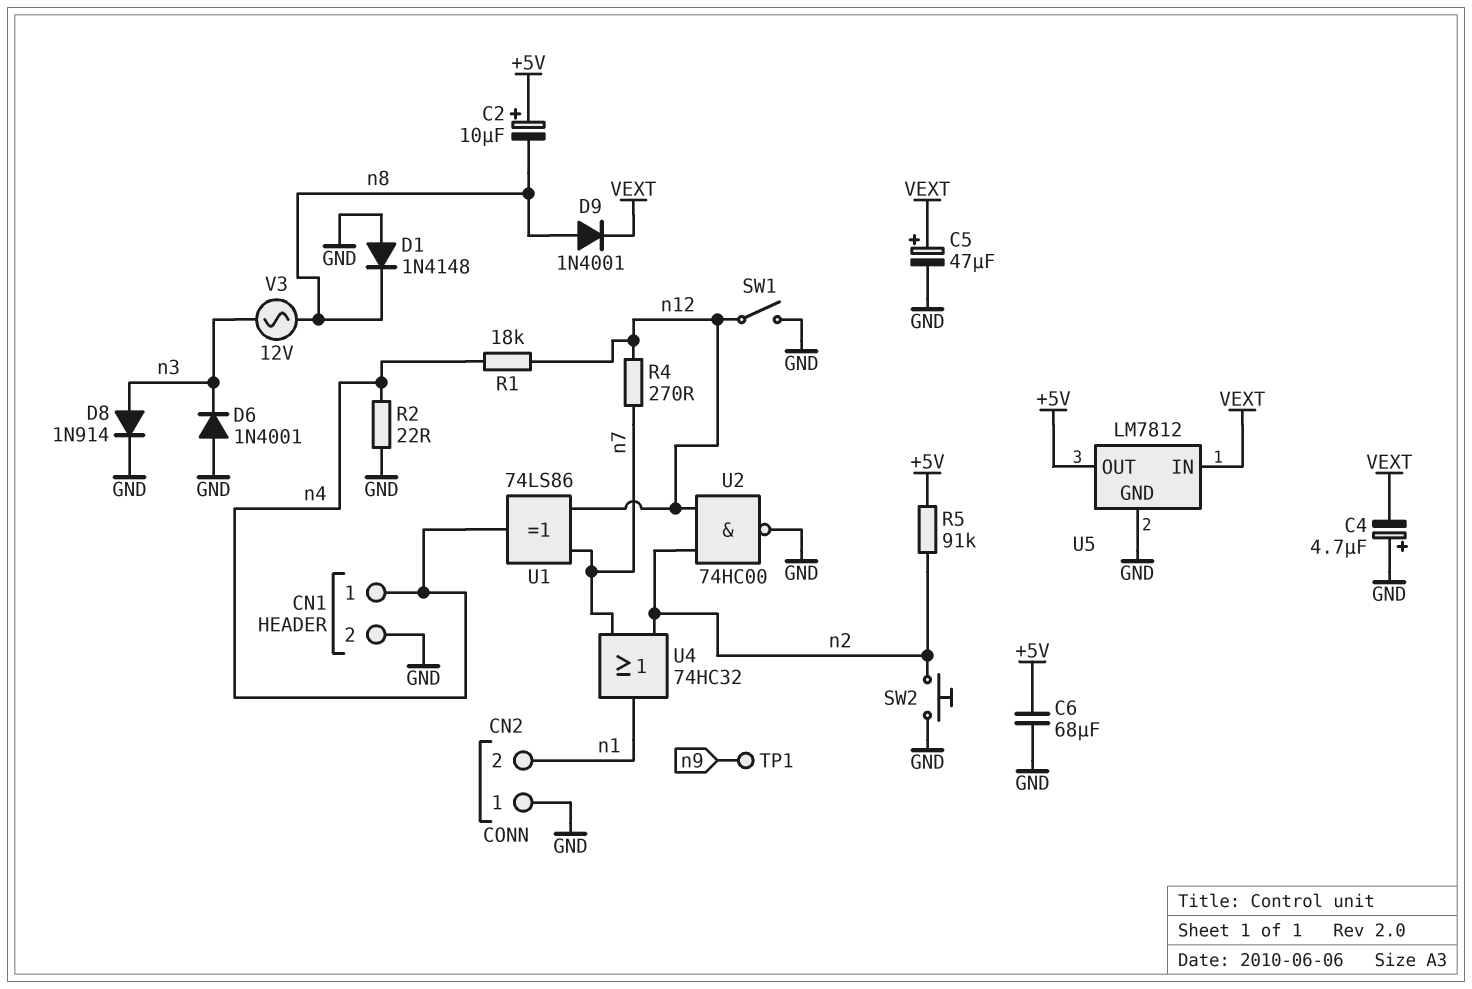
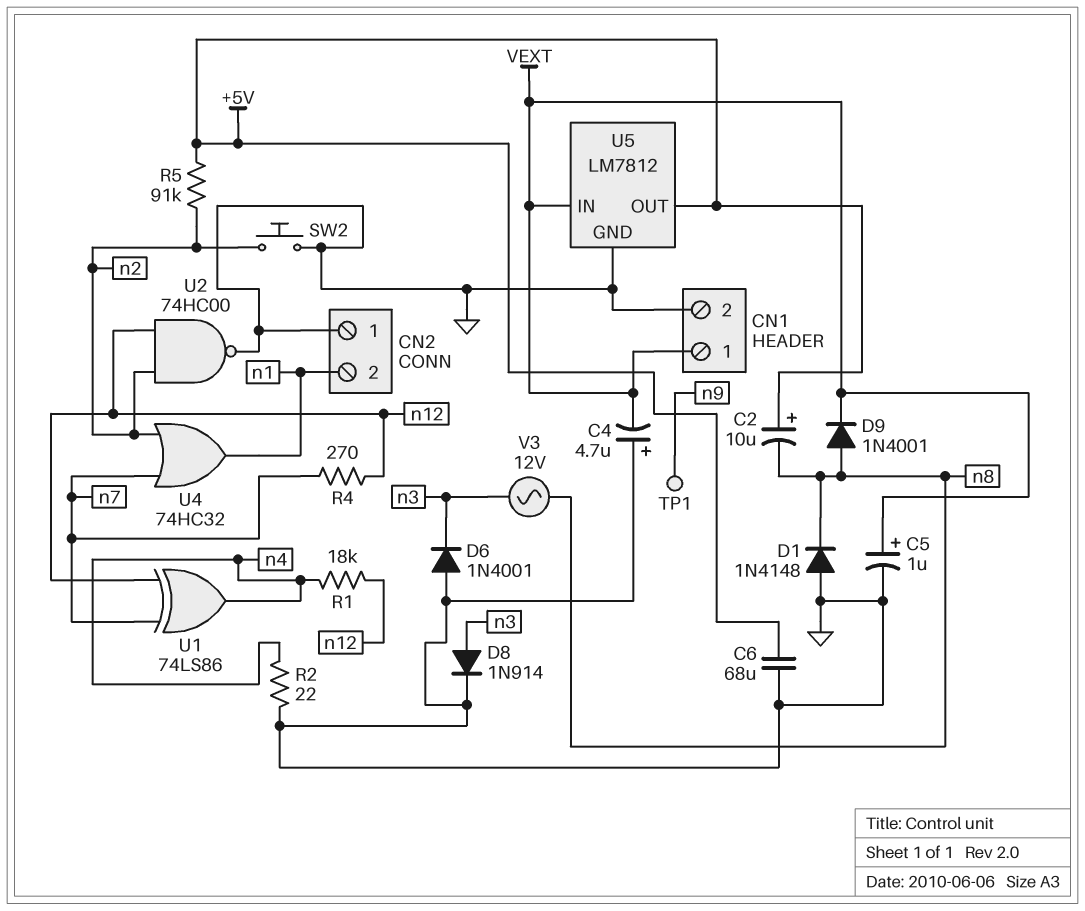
C5: 47uF (plus VEXT, minus GND) -> 1uF (plus VEXT, minus GND)
CN1 pin 1: n4 -> VEXT
SW1: switch (GND, n12) -> none

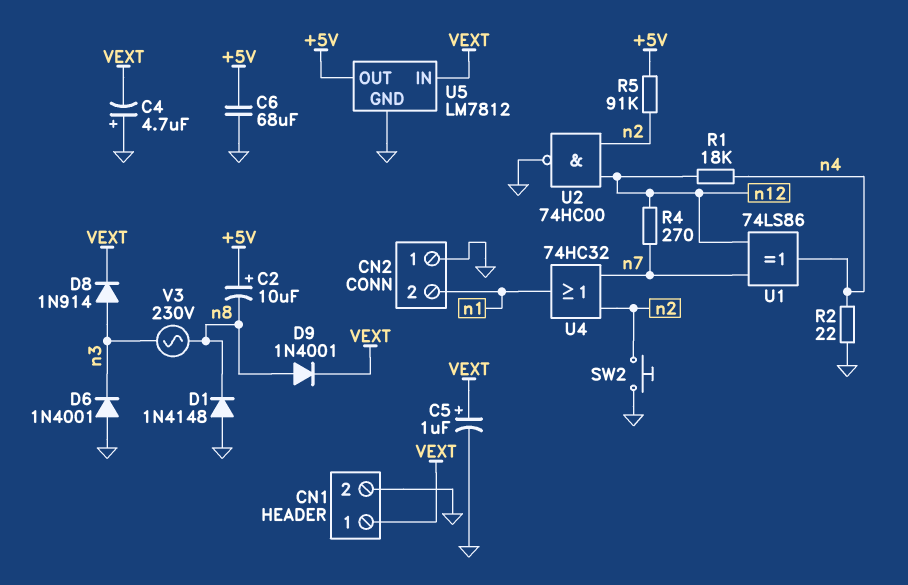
D8: diode 1N914 (A n3, K GND) -> diode 1N914 (A n3, K VEXT)
TP1: test point (n9) -> none
V3: AC 12V (n3, n8) -> AC 230V (n3, n8)

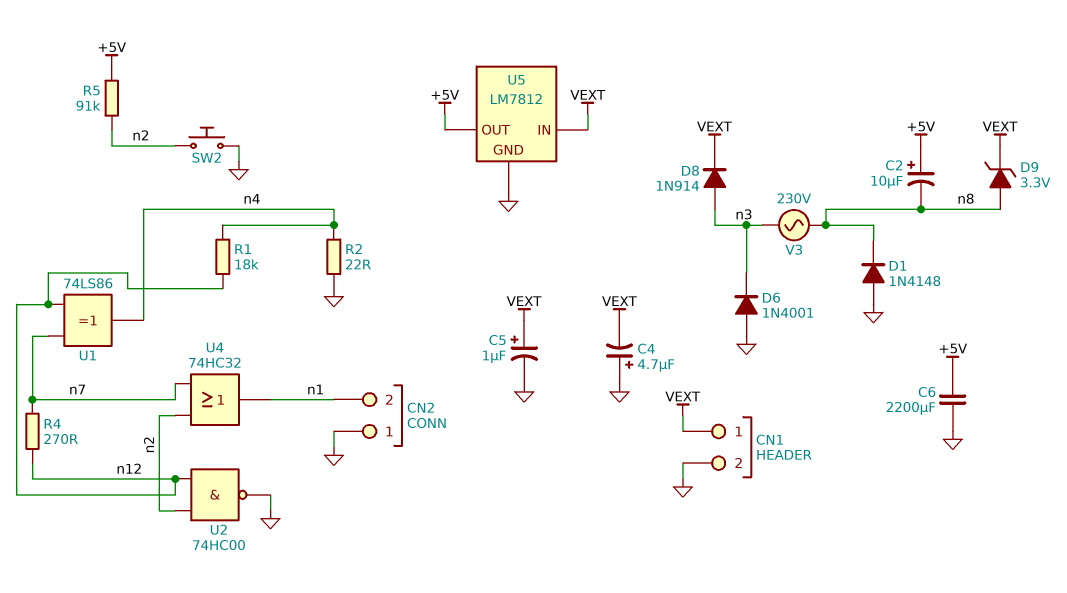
C6: 68uF (+5V, GND) -> 2200uF (+5V, GND)
D9: diode 1N4001 (A n8, K VEXT) -> zener 3.3V (A n8, K VEXT)

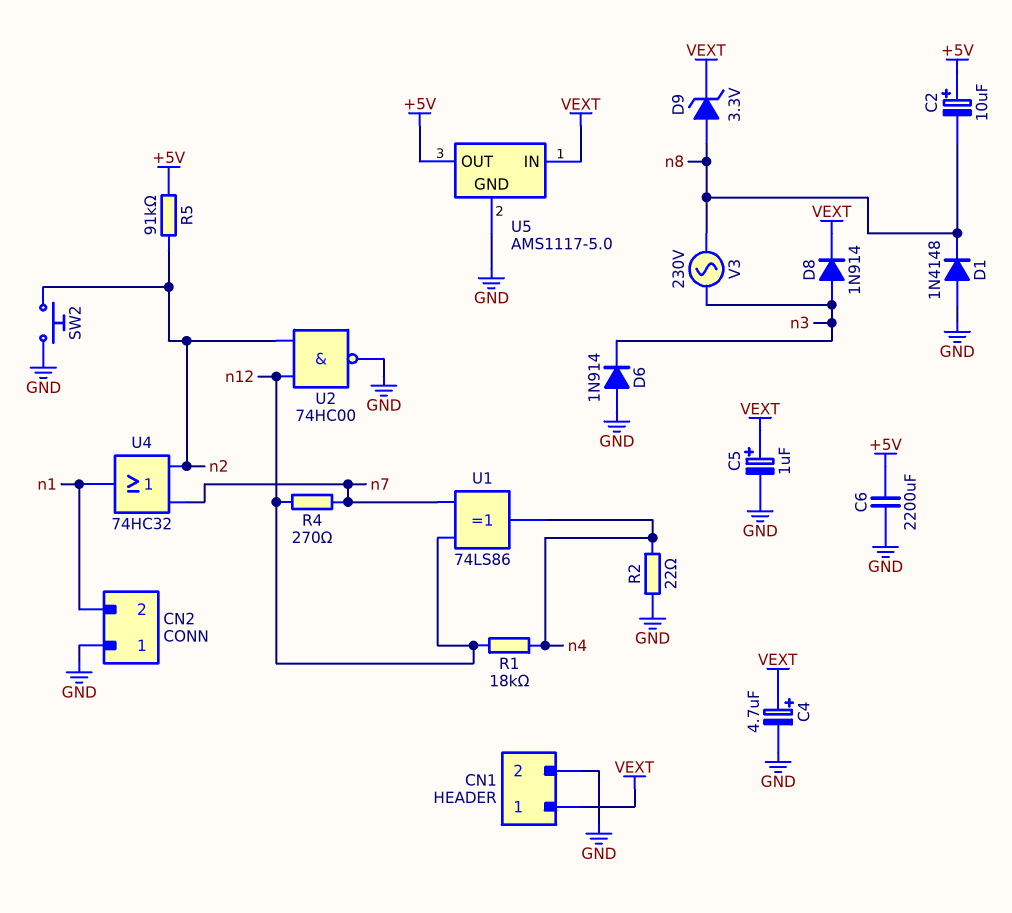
C4: 4.7uF (plus GND, minus VEXT) -> 4.7uF (plus VEXT, minus GND)
D6: diode 1N4001 (A GND, K n3) -> diode 1N914 (A GND, K n3)
U5: LM7812 -> AMS1117-5.0

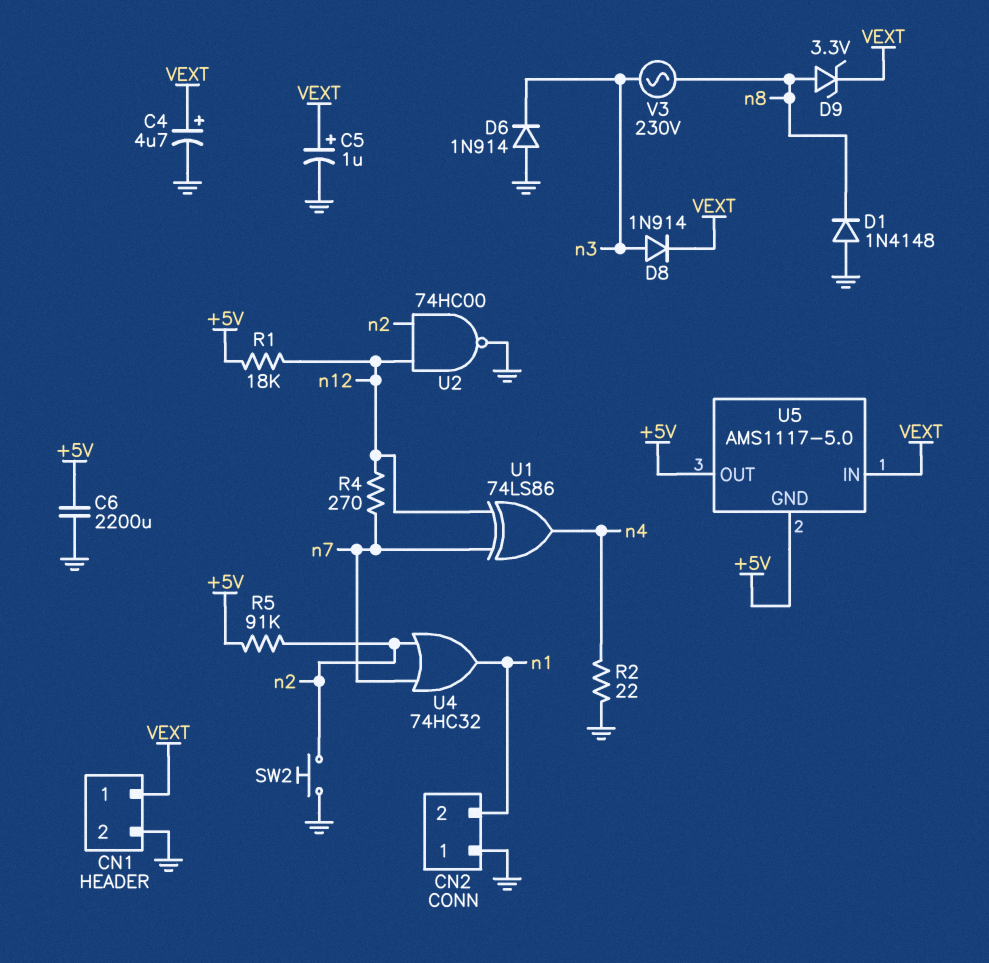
C2: 10uF (plus +5V, minus n8) -> none
R1: 18k (n4, n12) -> 18k (+5V, n12)
U5 pin GND: GND -> +5V

